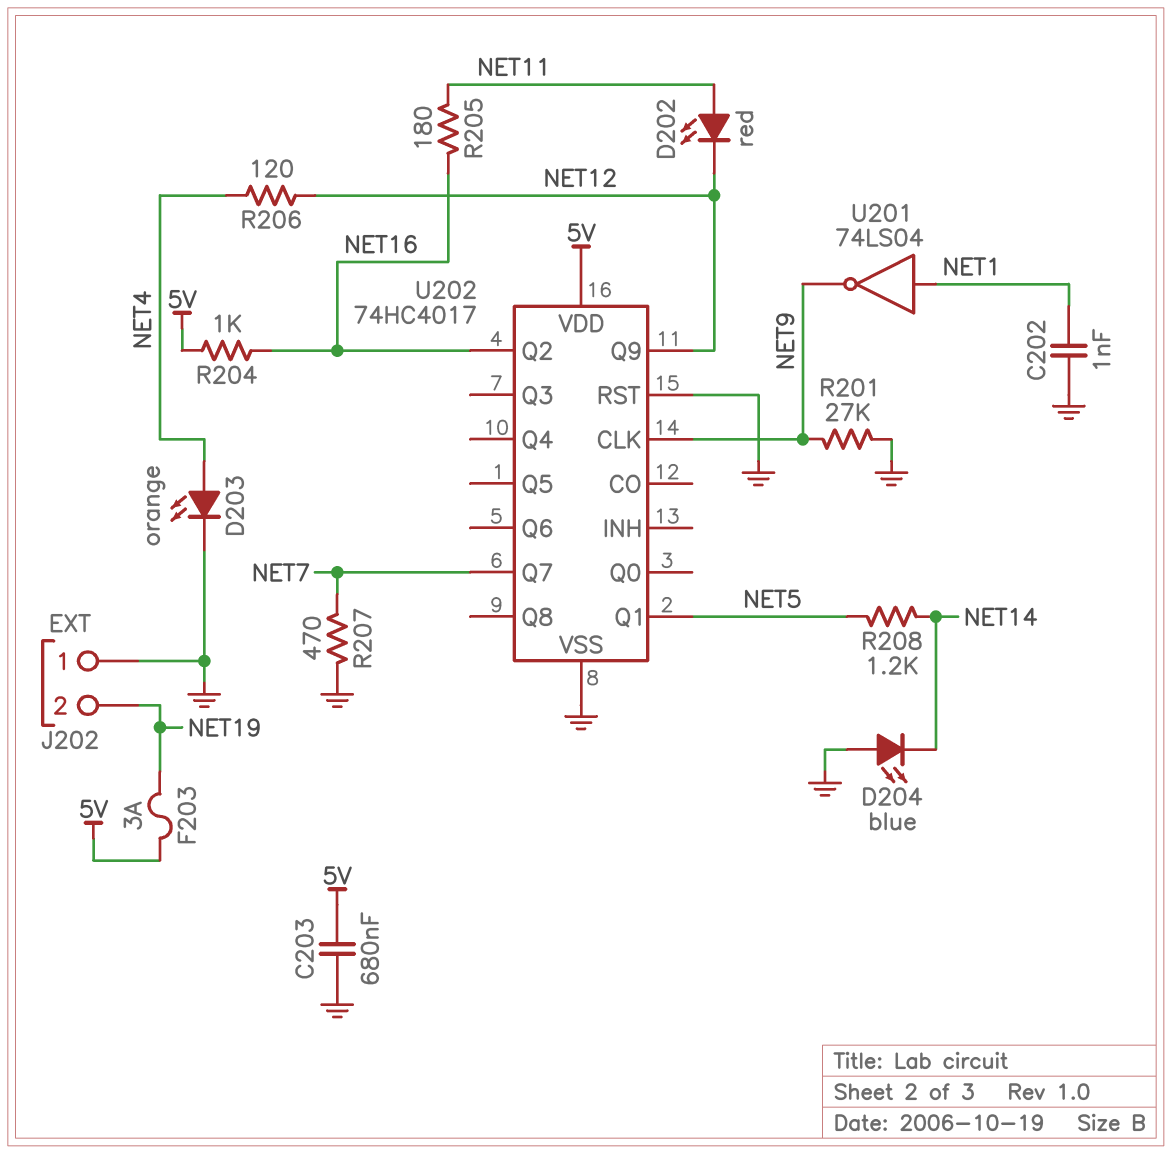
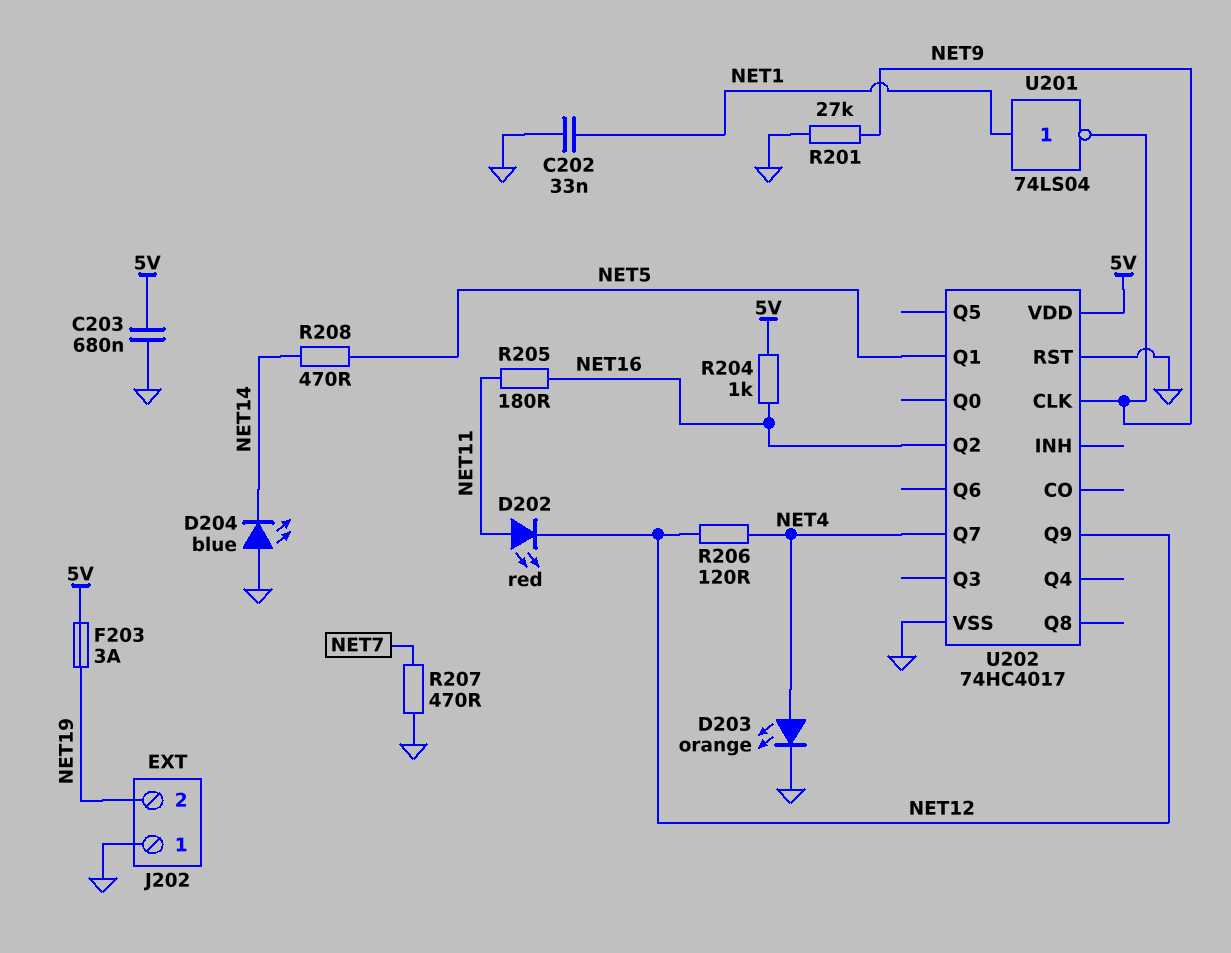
C202: 1nF (GND, NET1) -> 33nF (GND, NET1)
R208: 1.2k (NET5, NET14) -> 470 (NET5, NET14)
U202 pin Q7: NET7 -> NET4

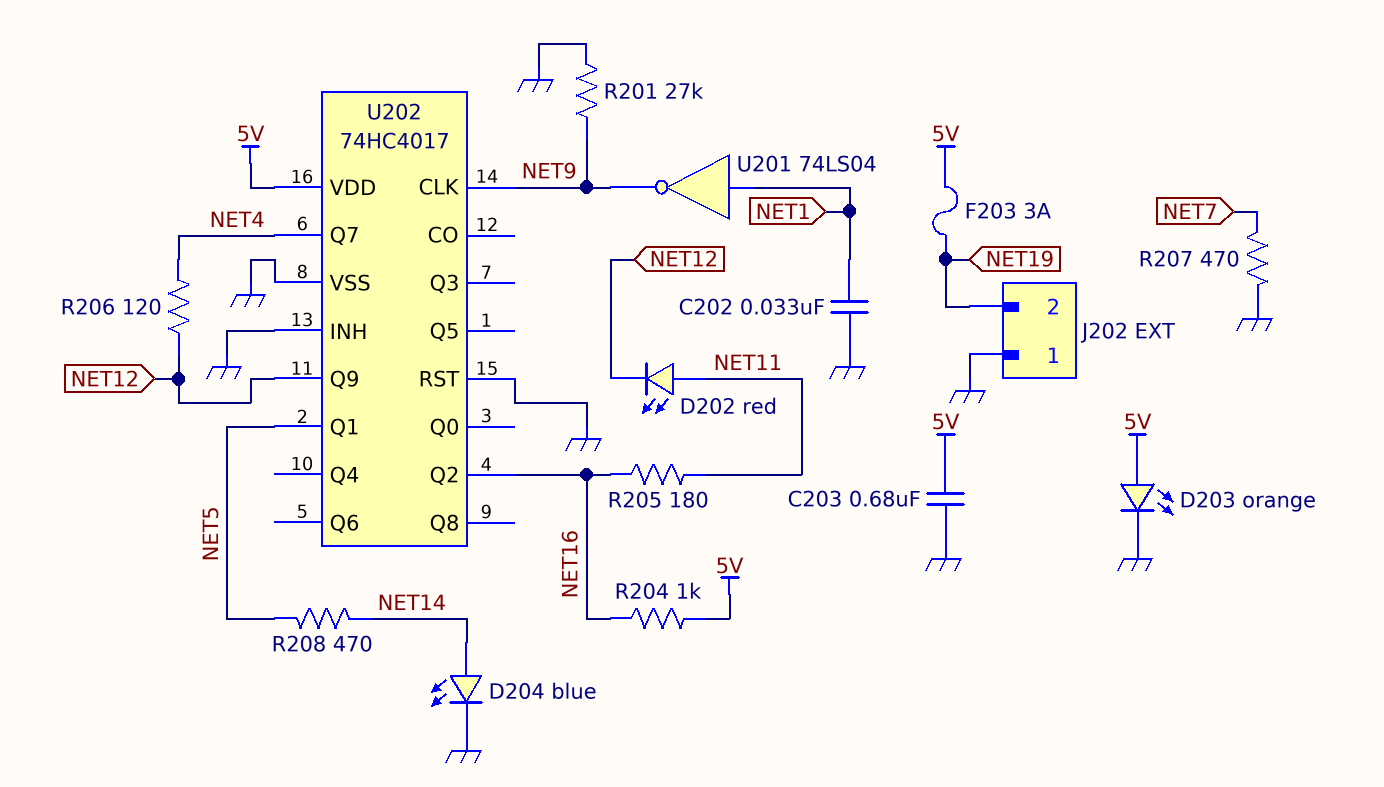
D203: LED orange (A NET4, K GND) -> LED orange (A 5V, K GND)
D204: LED blue (A GND, K NET14) -> LED blue (A NET14, K GND)
U202 pin INH: none -> GND

